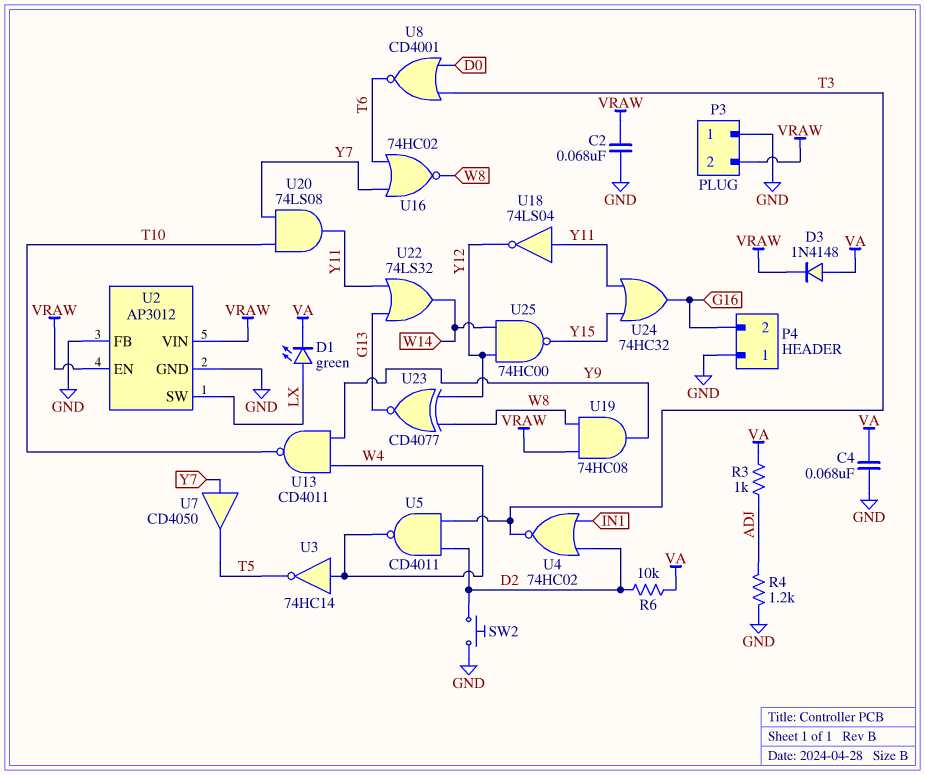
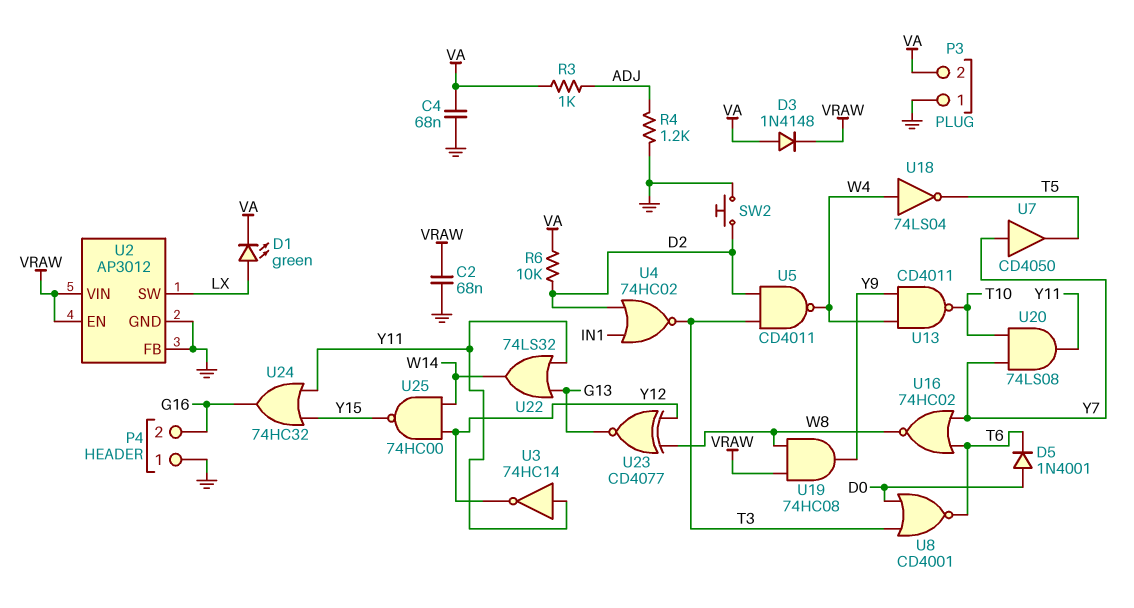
D5: none -> diode 1N4001 (A D0, K T6)
P3 pin 2: VRAW -> VA
U3: NOT 74HC14 (in W4, out T5) -> NOT 74HC14 (in Y11, out Y12)
U18: NOT 74LS04 (in Y11, out Y12) -> NOT 74LS04 (in W4, out T5)

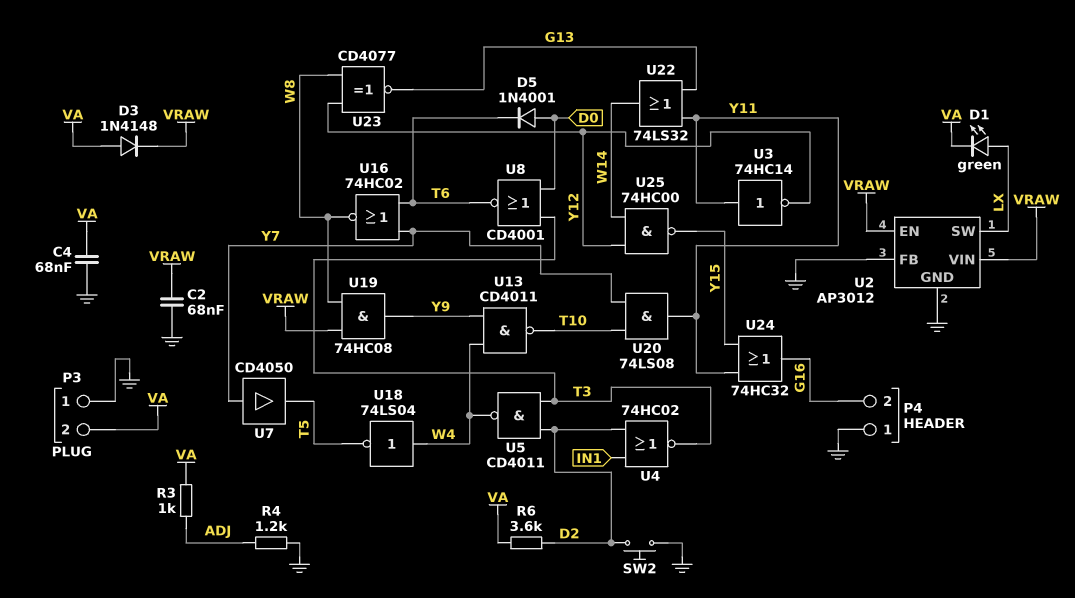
R6: 10k (D2, VA) -> 3.6k (D2, VA)

